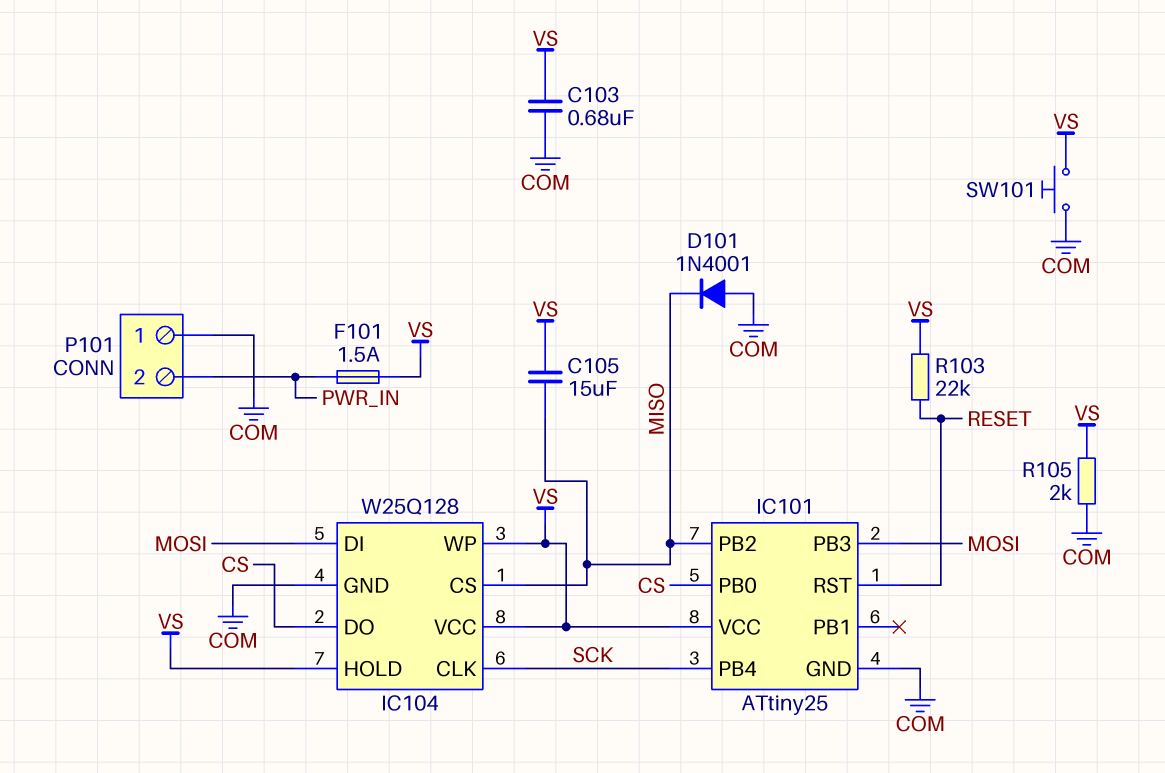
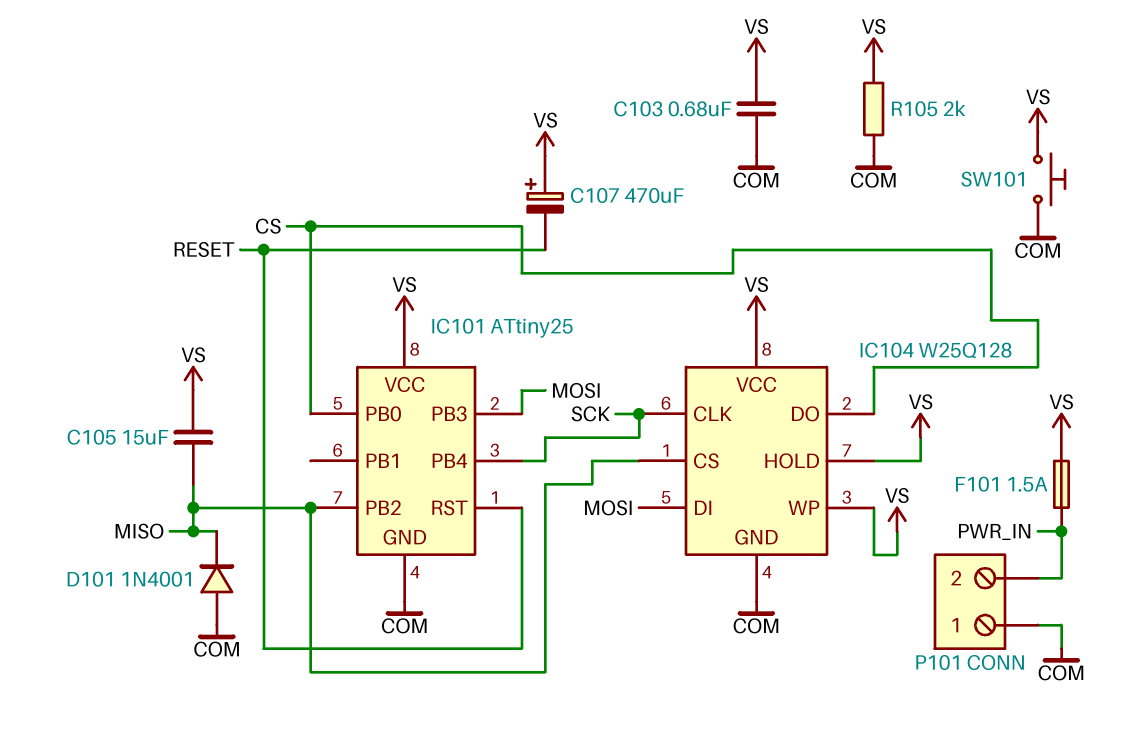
C107: none -> 470uF (plus VS, minus RESET)
R103: 22k (RESET, VS) -> none

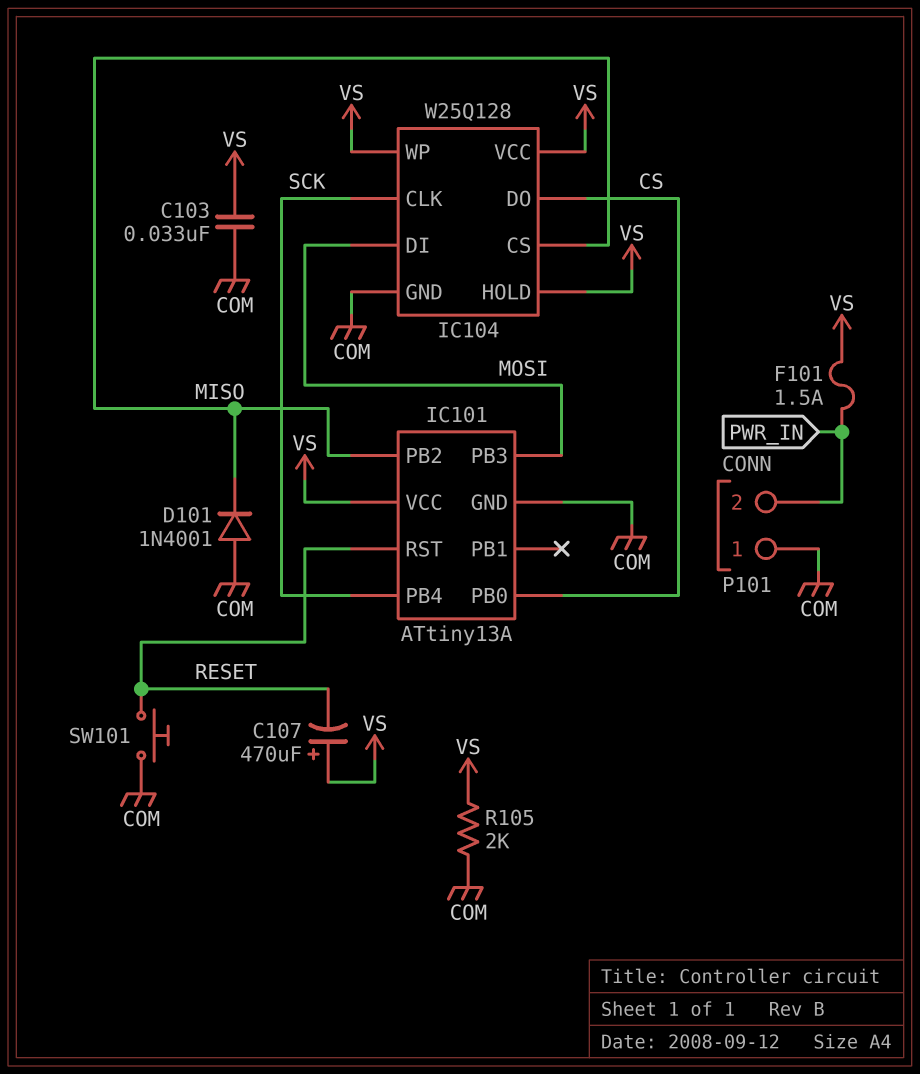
C103: 680nF (COM, VS) -> 33nF (COM, VS)
C105: 15uF (MISO, VS) -> none
IC101: ATtiny25 -> ATtiny13A
SW101: button (COM, VS) -> button (COM, RESET)

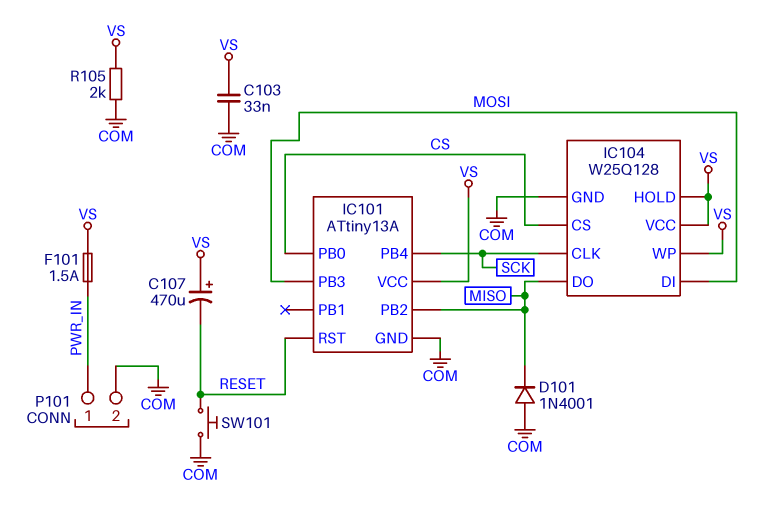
IC104 pin CS: MISO -> CS
IC104 pin DO: CS -> MISO
P101 pin 1: COM -> PWR_IN
P101 pin 2: PWR_IN -> COM

